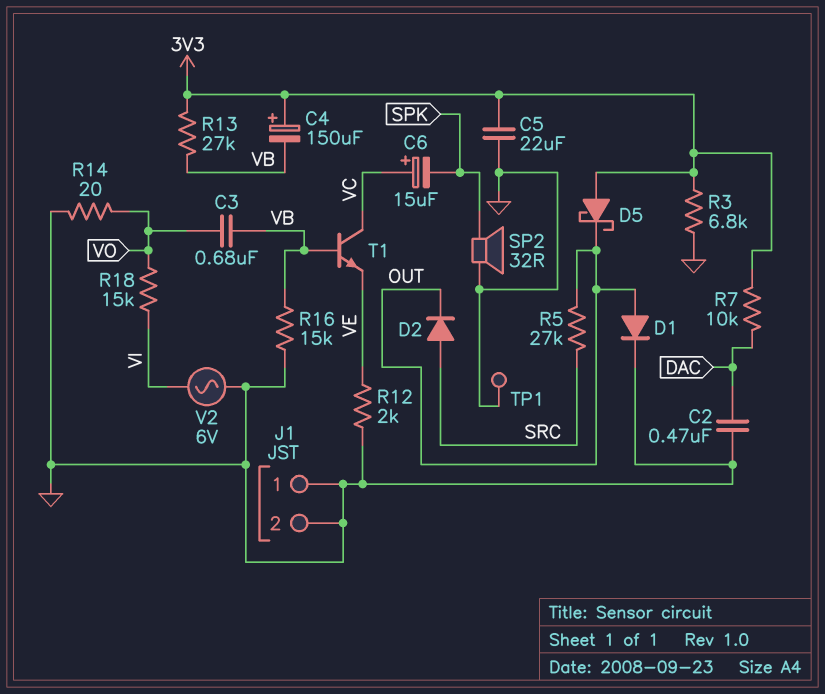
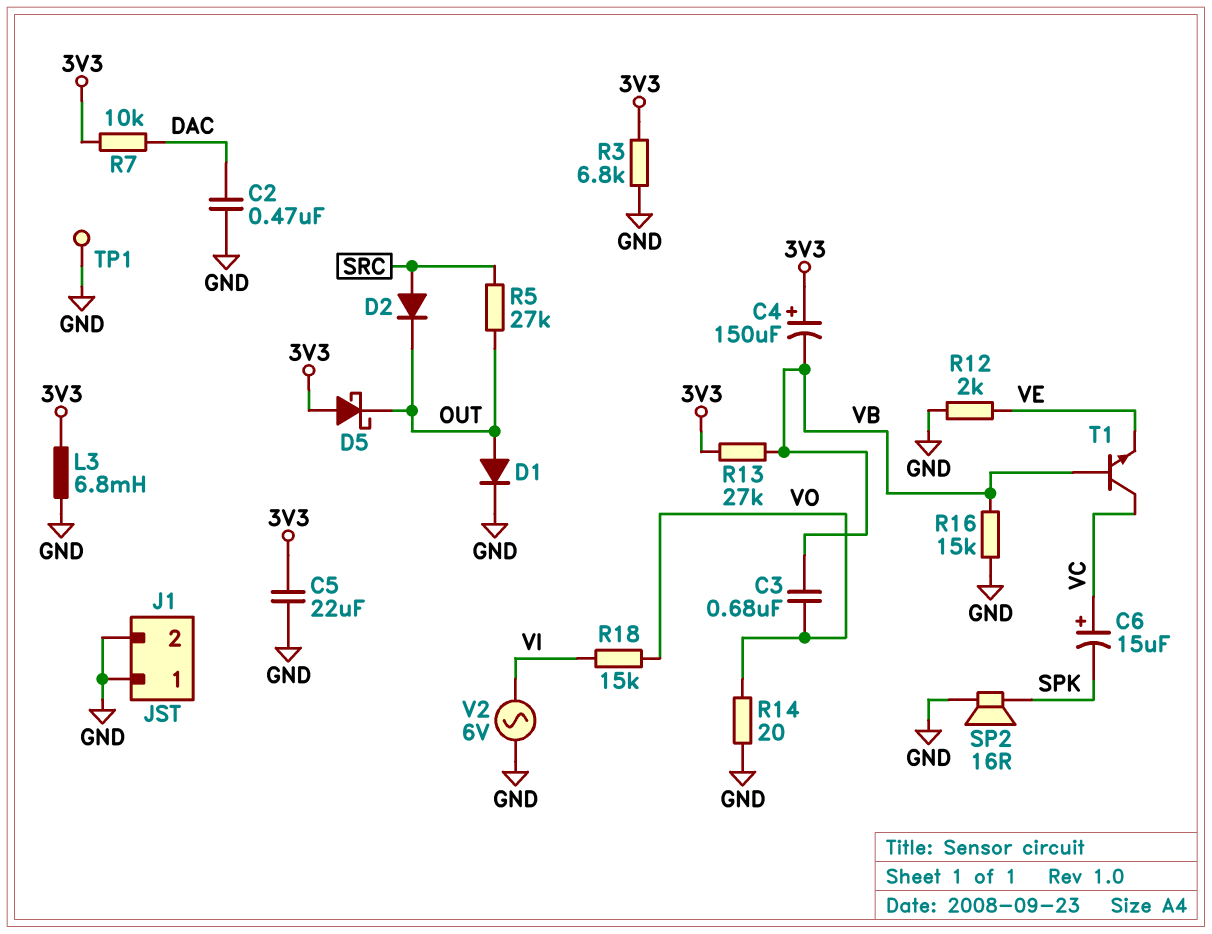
L3: none -> 6.8mH (3V3, GND)
SP2: speaker 32R (GND, SPK) -> speaker 16R (GND, SPK)

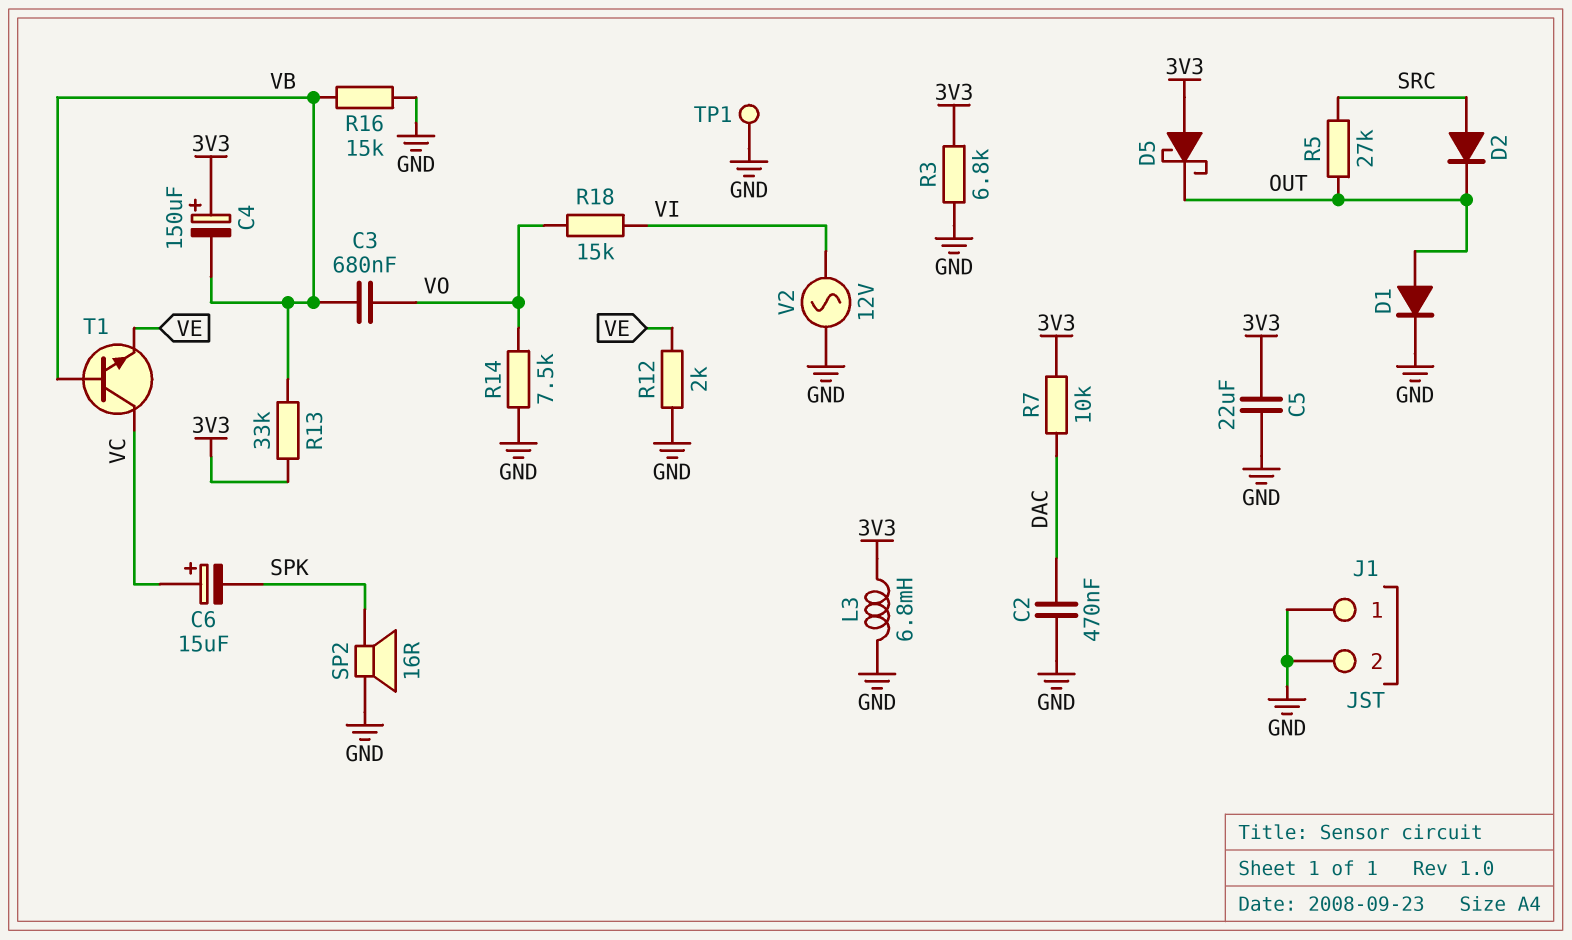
R13: 27k (3V3, VB) -> 33k (3V3, VB)
R14: 20 (GND, VO) -> 7.5k (GND, VO)
V2: AC 6V (GND, VI) -> AC 12V (GND, VI)

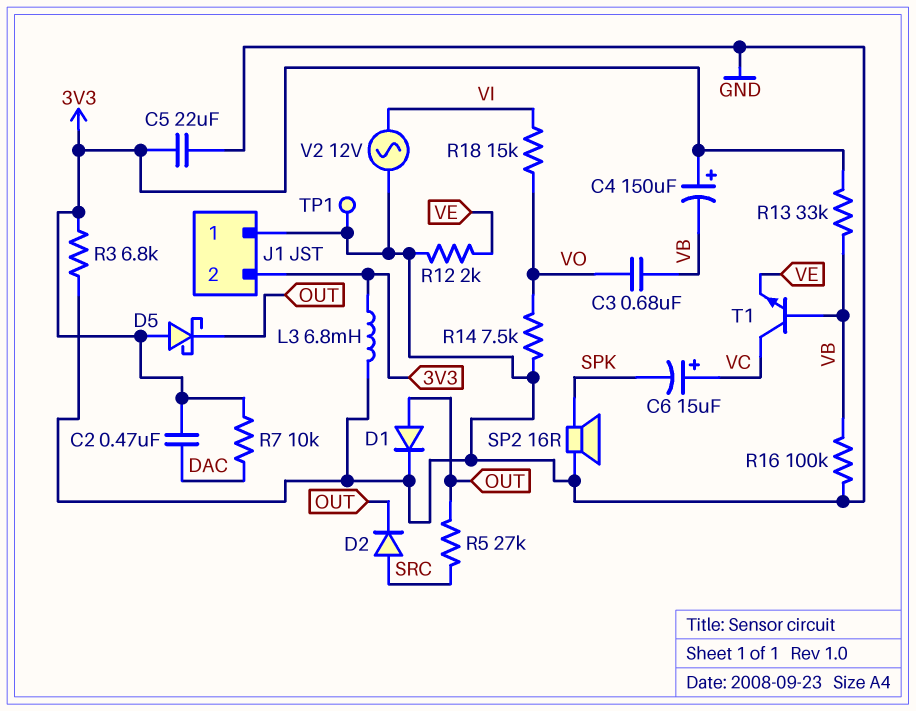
C2: 470nF (DAC, GND) -> 470nF (3V3, DAC)
J1 pin 2: GND -> 3V3
R16: 15k (GND, VB) -> 100k (GND, VB)

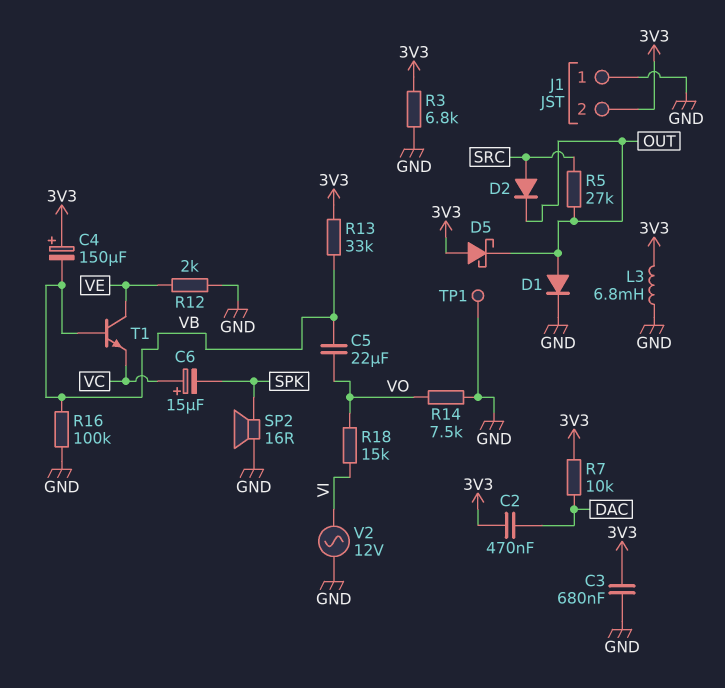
C3: 680nF (VB, VO) -> 680nF (3V3, GND)
C5: 22uF (3V3, GND) -> 22uF (VB, VO)
T1: NPN (B VB, C VC, E VE) -> NPN (B VB, C VE, E VC)

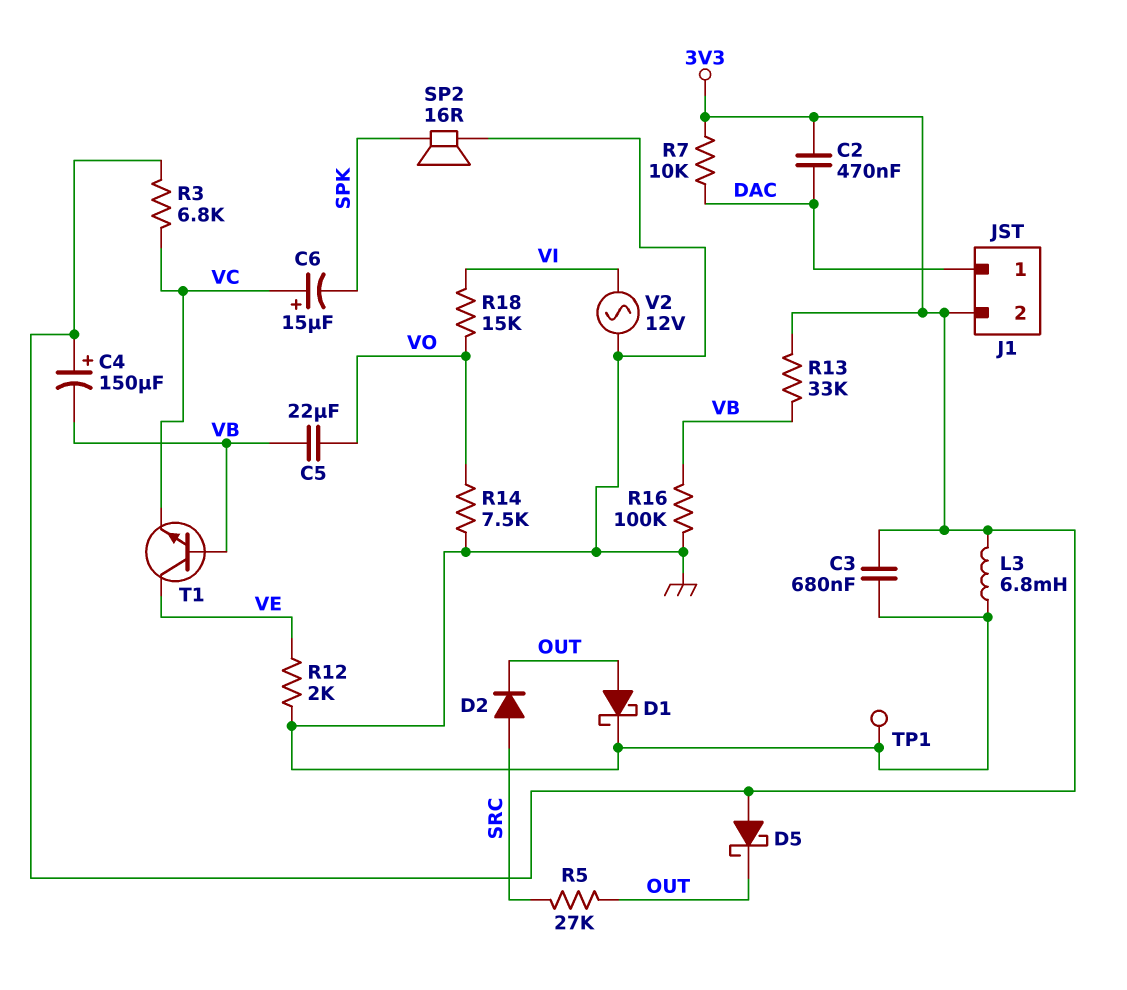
D1: diode (A OUT, K GND) -> schottky (A OUT, K GND)
J1 pin 1: GND -> DAC
R3: 6.8k (3V3, GND) -> 6.8k (3V3, VC)

